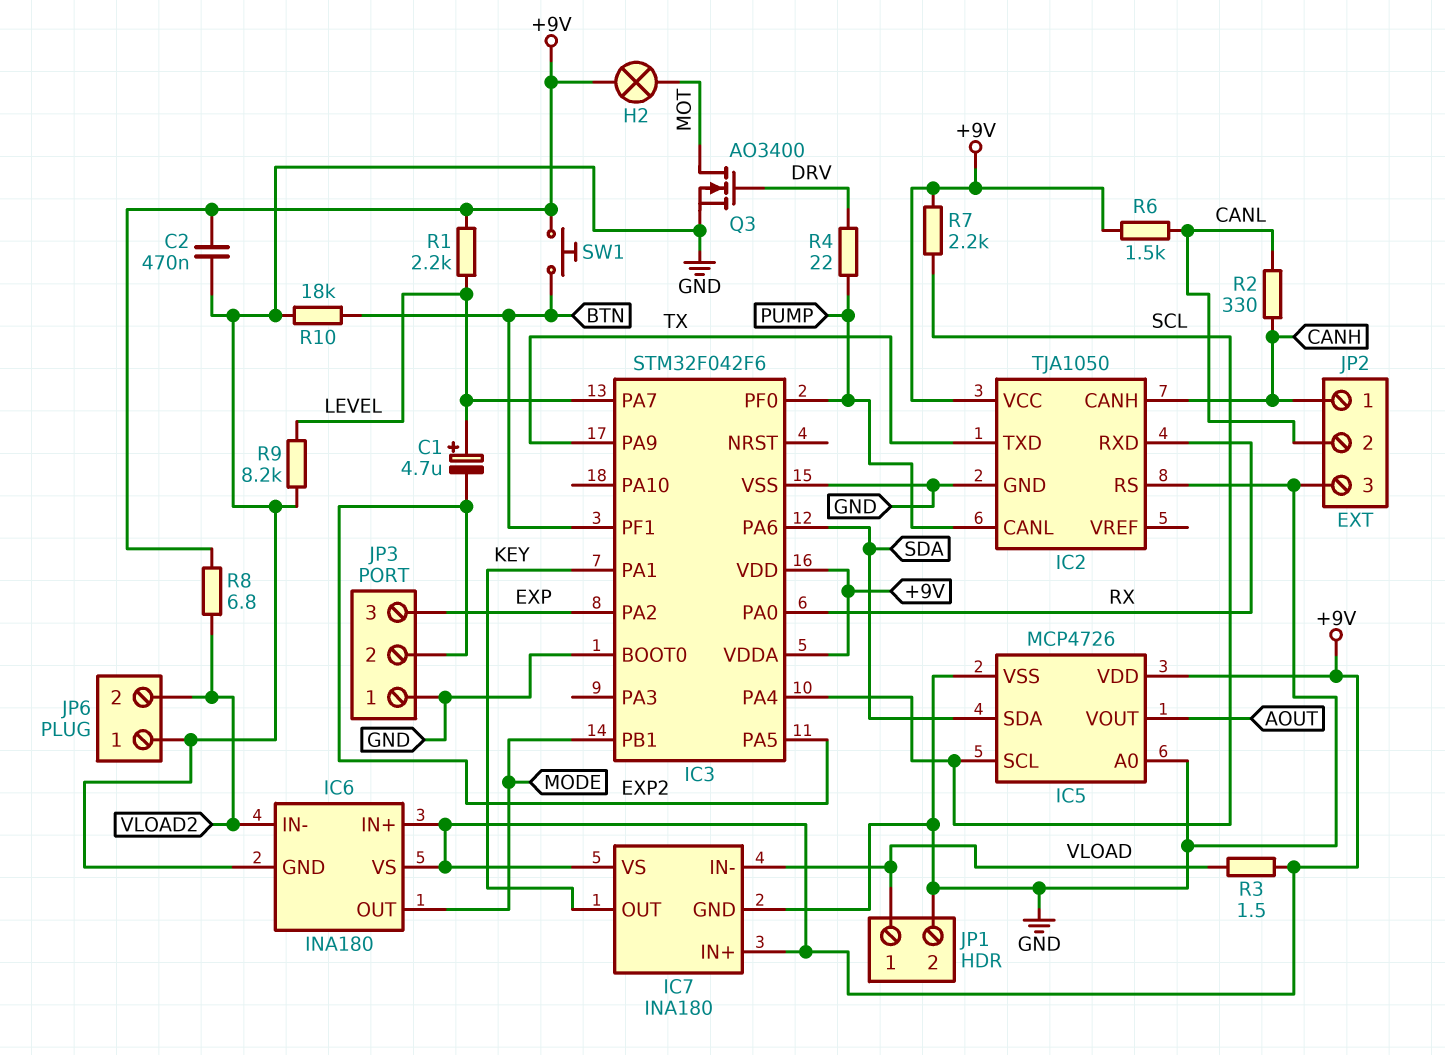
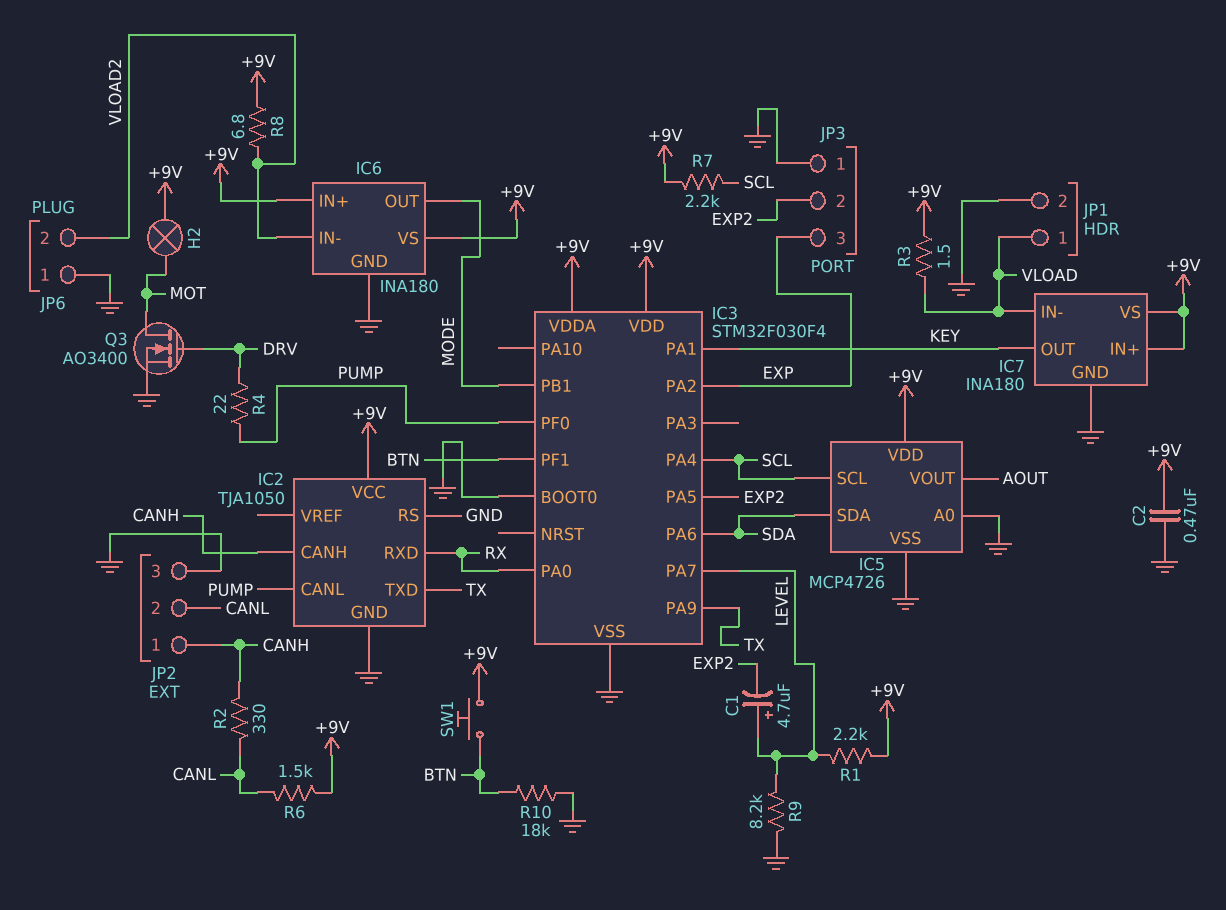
IC3: STM32F042F6 -> STM32F030F4

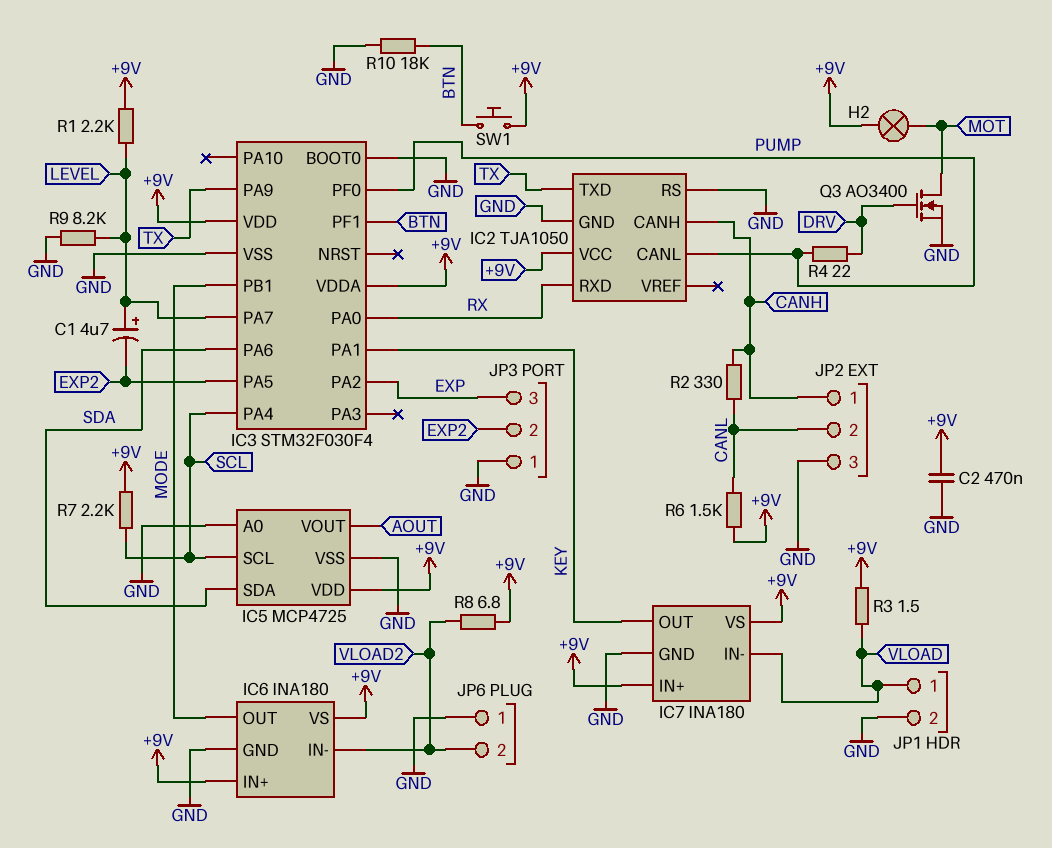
IC5: MCP4726 -> MCP4725

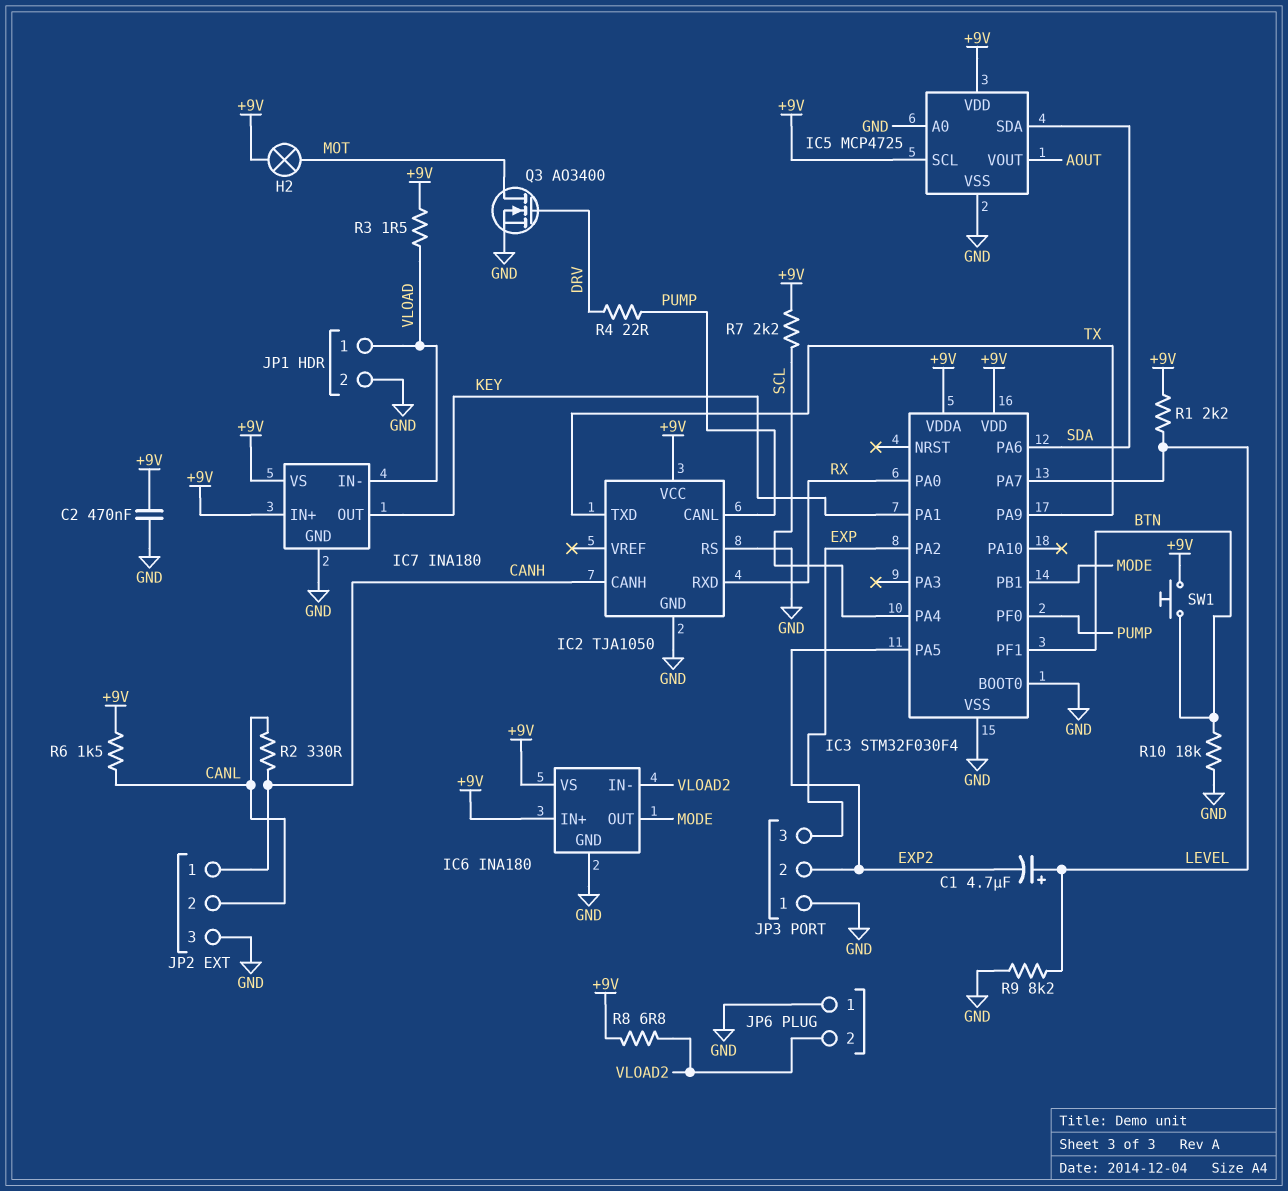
IC5 pin SCL: SCL -> +9V

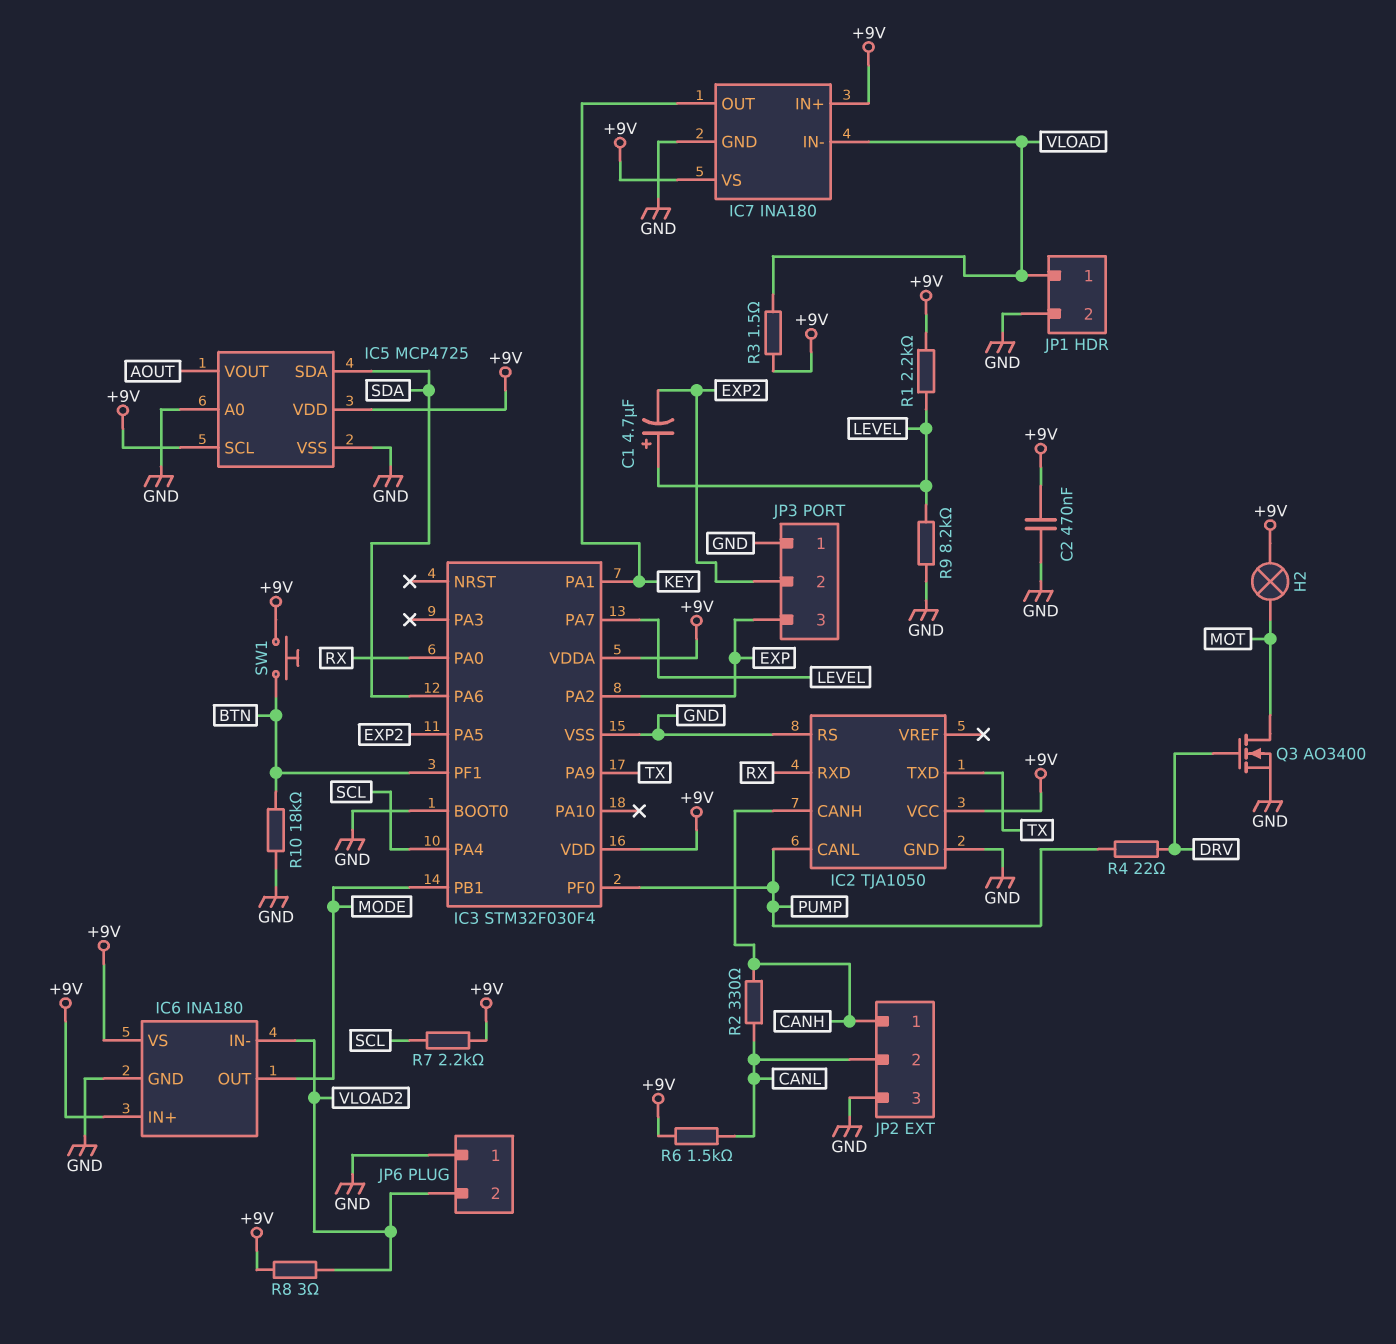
R8: 6.8 (+9V, VLOAD2) -> 3 (+9V, VLOAD2)

